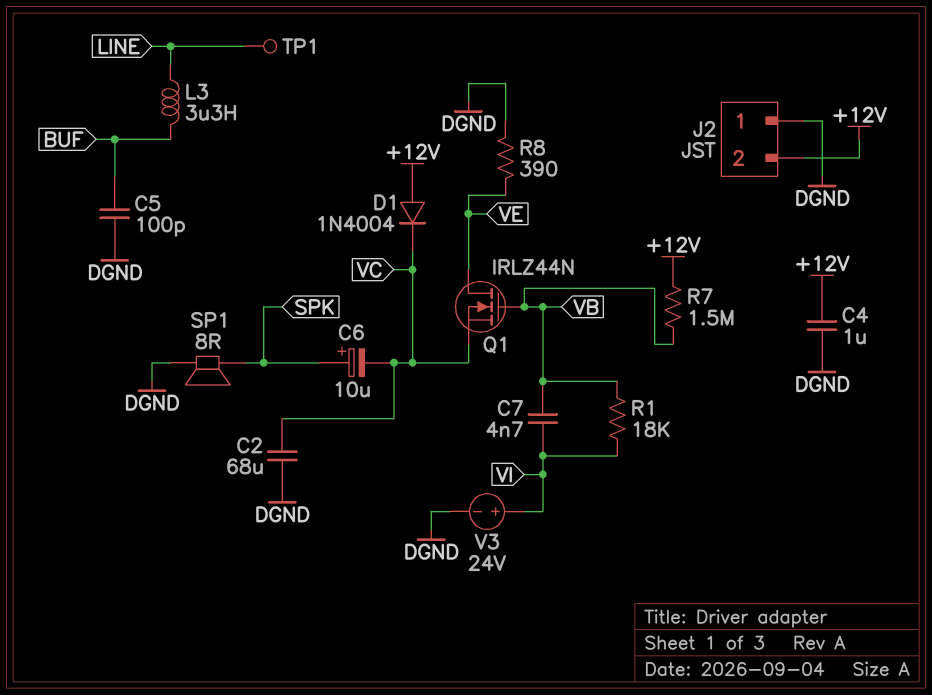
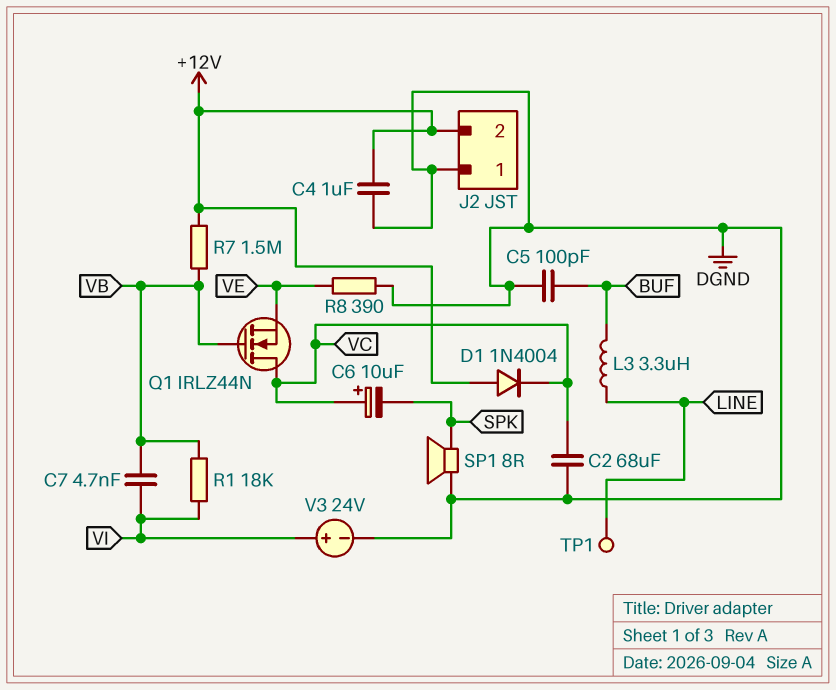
C6: 10uF (plus SPK, minus VC) -> 10uF (plus VC, minus SPK)
Q1: NMOS IRLZ44N (G VB, D VE, S VC) -> NMOS IRLZ44N (G VB, D VC, S VE)

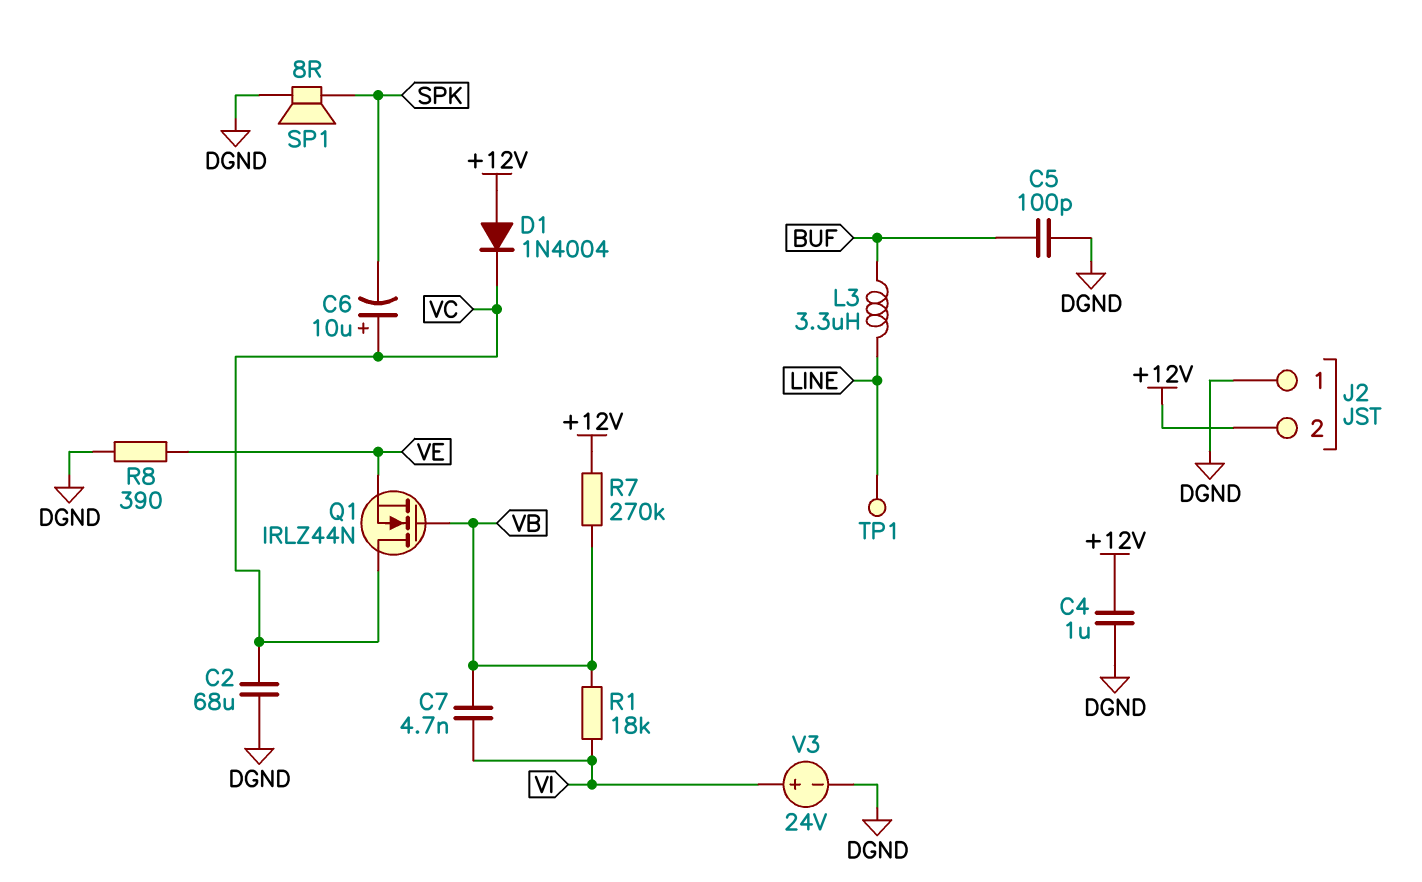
R7: 1.5M (+12V, VB) -> 270k (+12V, VB)

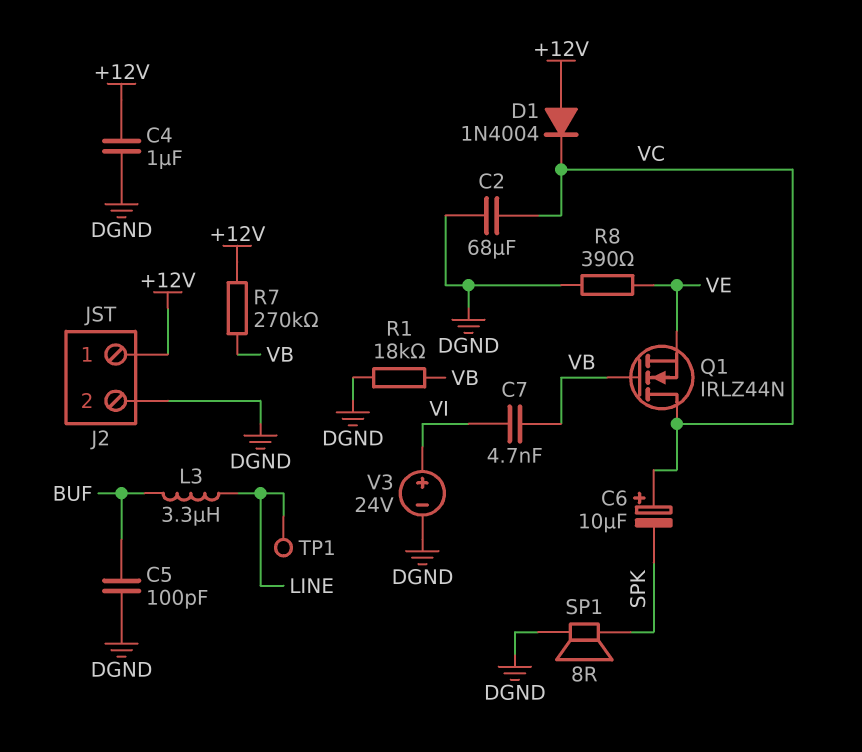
J2 pin 1: DGND -> +12V
J2 pin 2: +12V -> DGND
R1: 18k (VB, VI) -> 18k (DGND, VB)

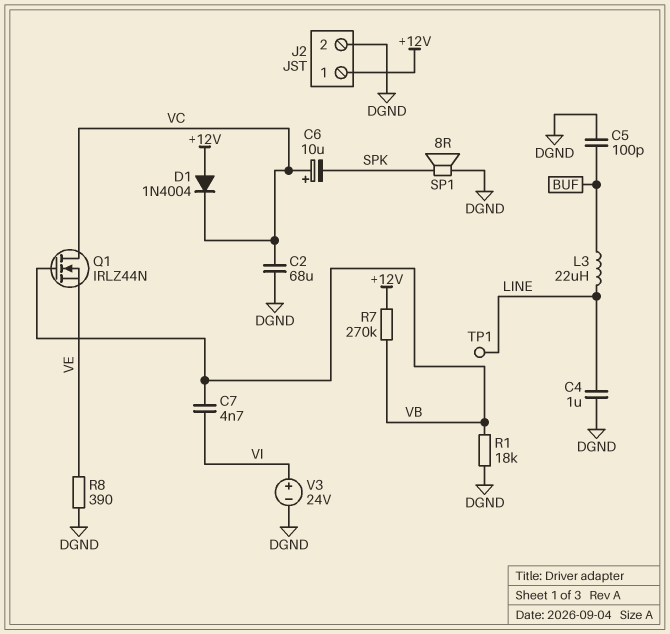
C4: 1uF (+12V, DGND) -> 1uF (DGND, LINE)
L3: 3.3uH (BUF, LINE) -> 22uH (BUF, LINE)

